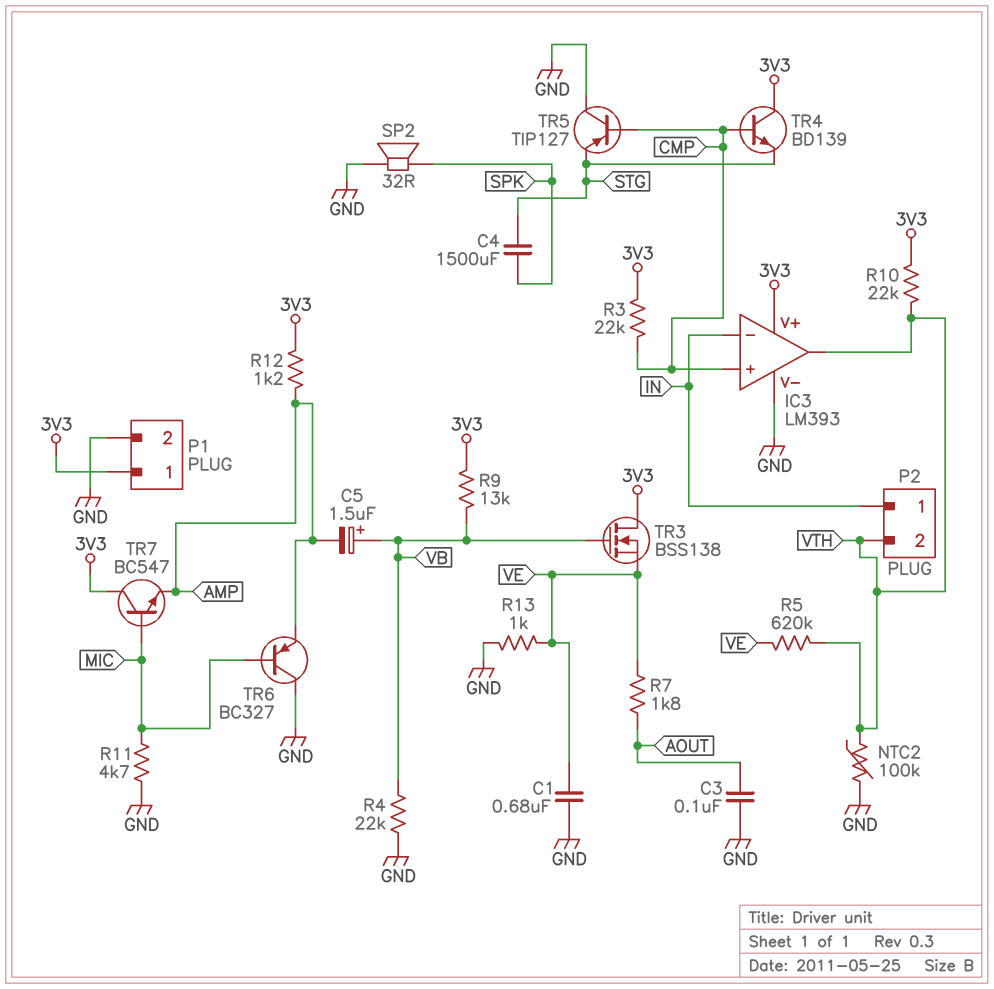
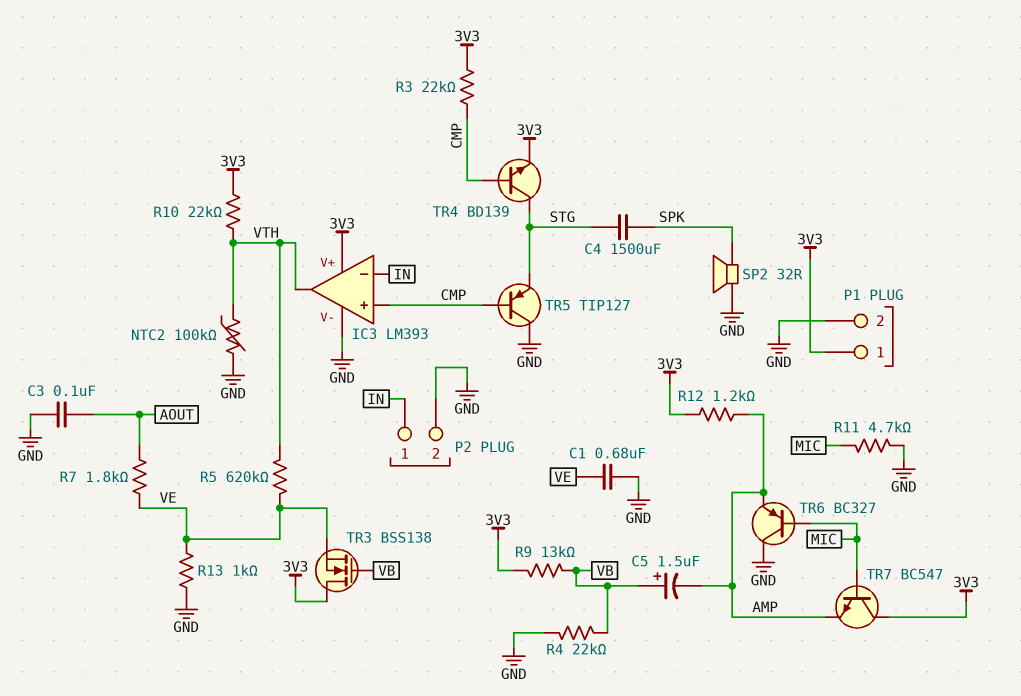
P2 pin 2: VTH -> GND
TR4: NPN BD139 (B CMP, C 3V3, E STG) -> NPN BD139 (B CMP, C STG, E 3V3)

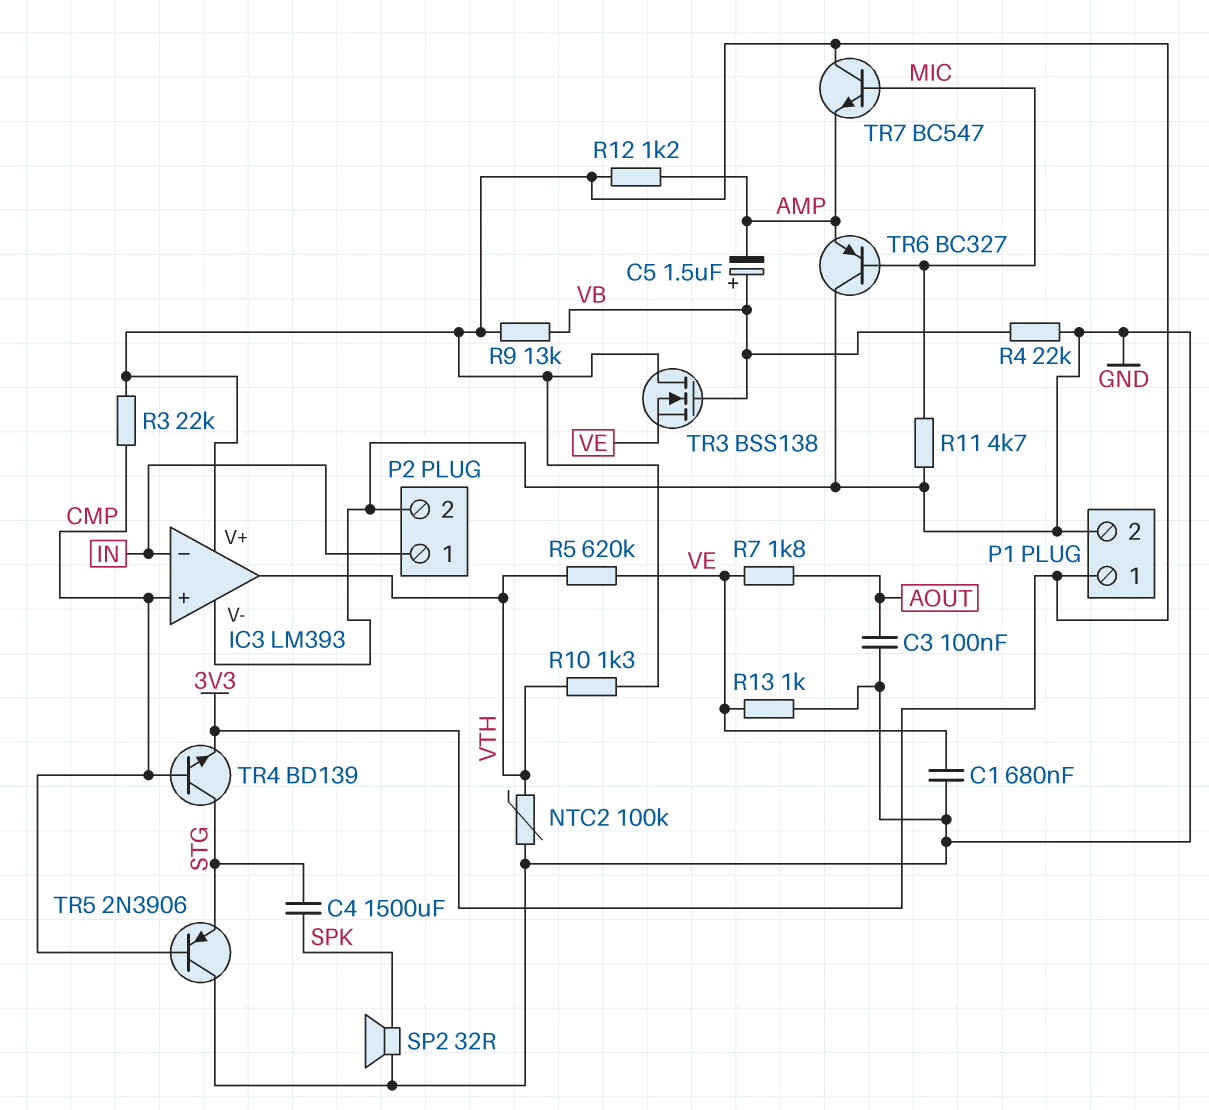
R10: 22k (3V3, VTH) -> 1.3k (3V3, VTH)
TR5: PNP TIP127 (B CMP, C GND, E STG) -> PNP 2N3906 (B CMP, C GND, E STG)

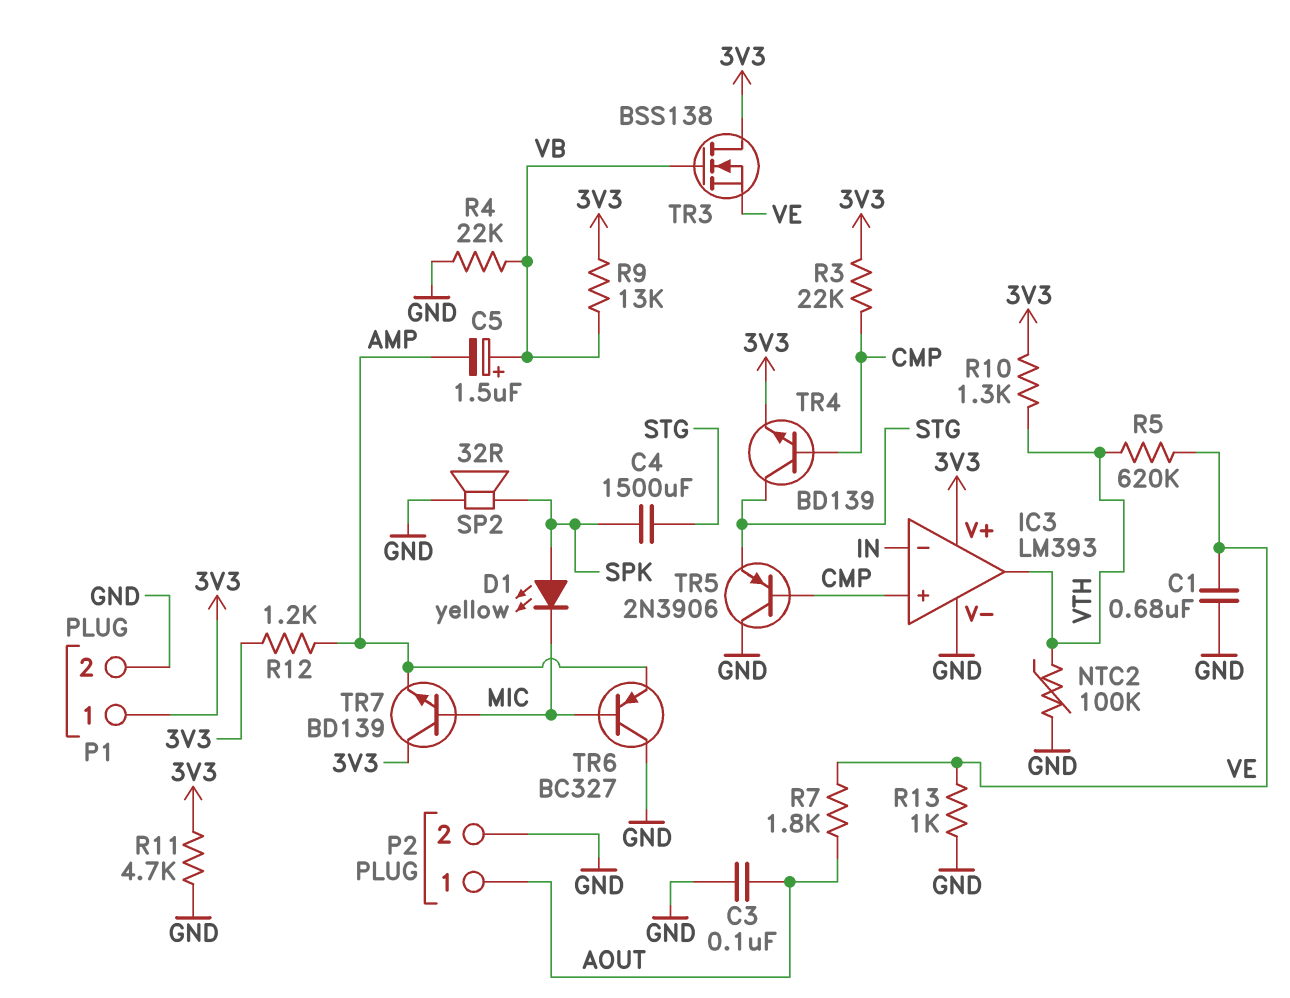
D1: none -> LED yellow (A SPK, K MIC)
P2 pin 1: IN -> AOUT
R11: 4.7k (GND, MIC) -> 4.7k (3V3, GND)
TR7: NPN BC547 (B MIC, C 3V3, E AMP) -> NPN BD139 (B MIC, C 3V3, E AMP)

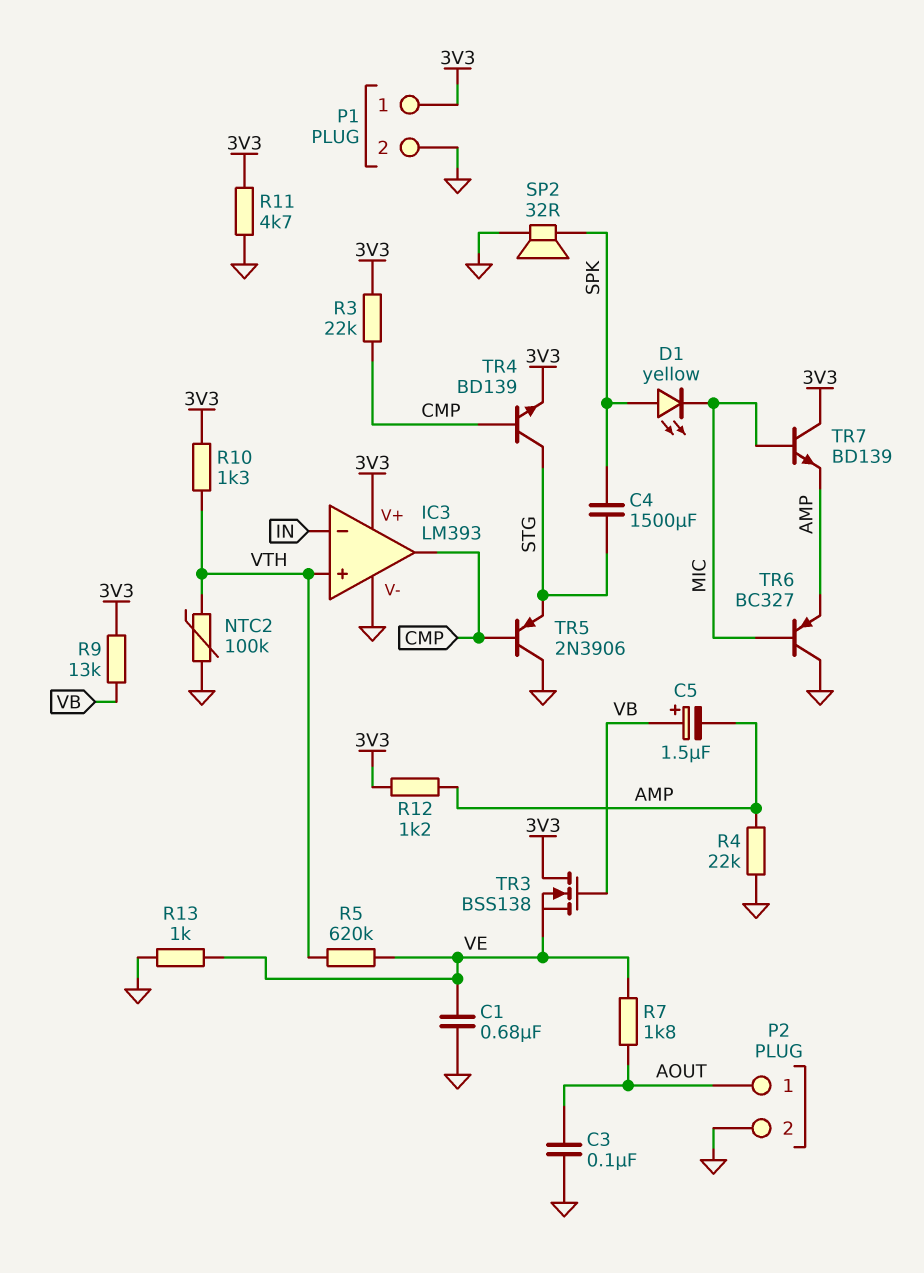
IC3 pin in+: CMP -> VTH
IC3 pin out: VTH -> CMP
R4: 22k (GND, VB) -> 22k (AMP, GND)

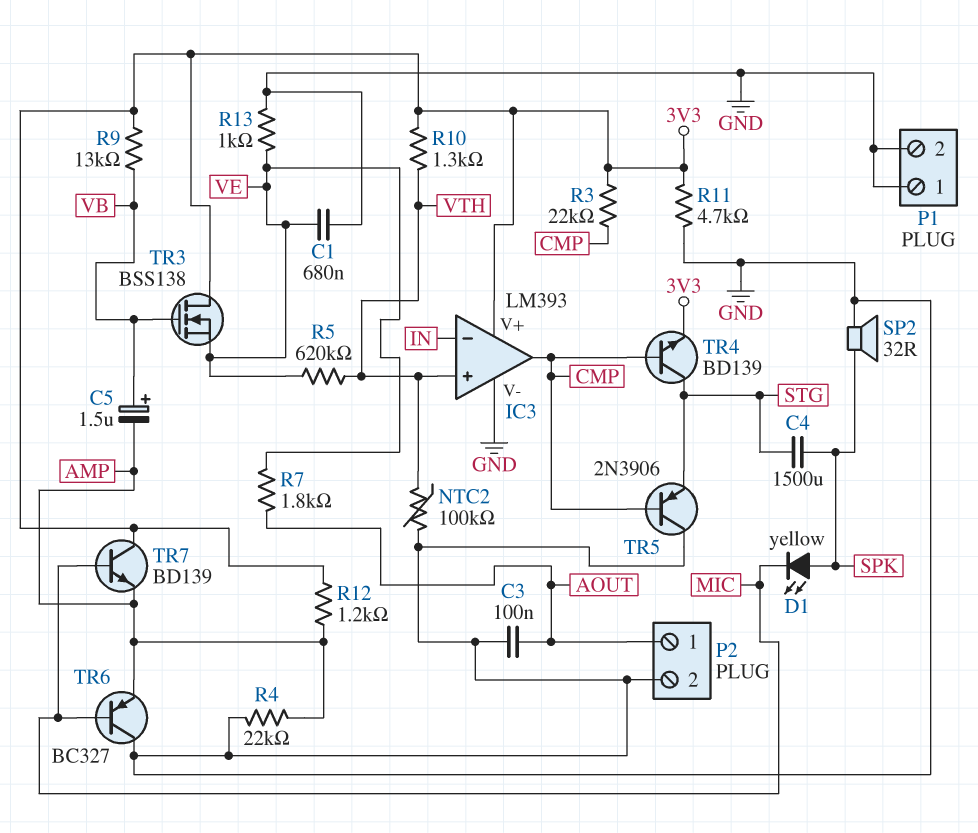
P1 pin 1: 3V3 -> GND

